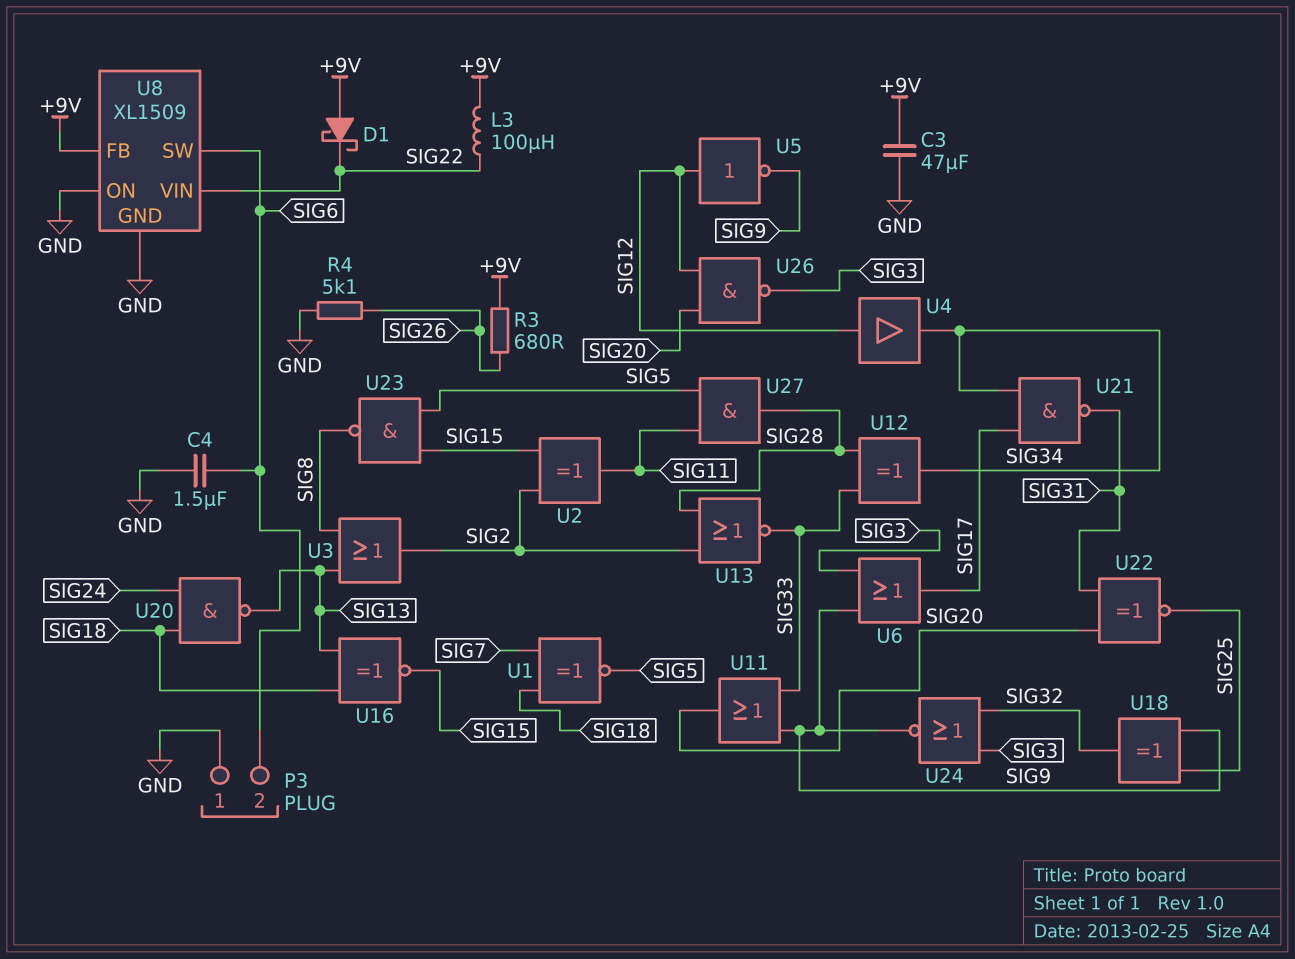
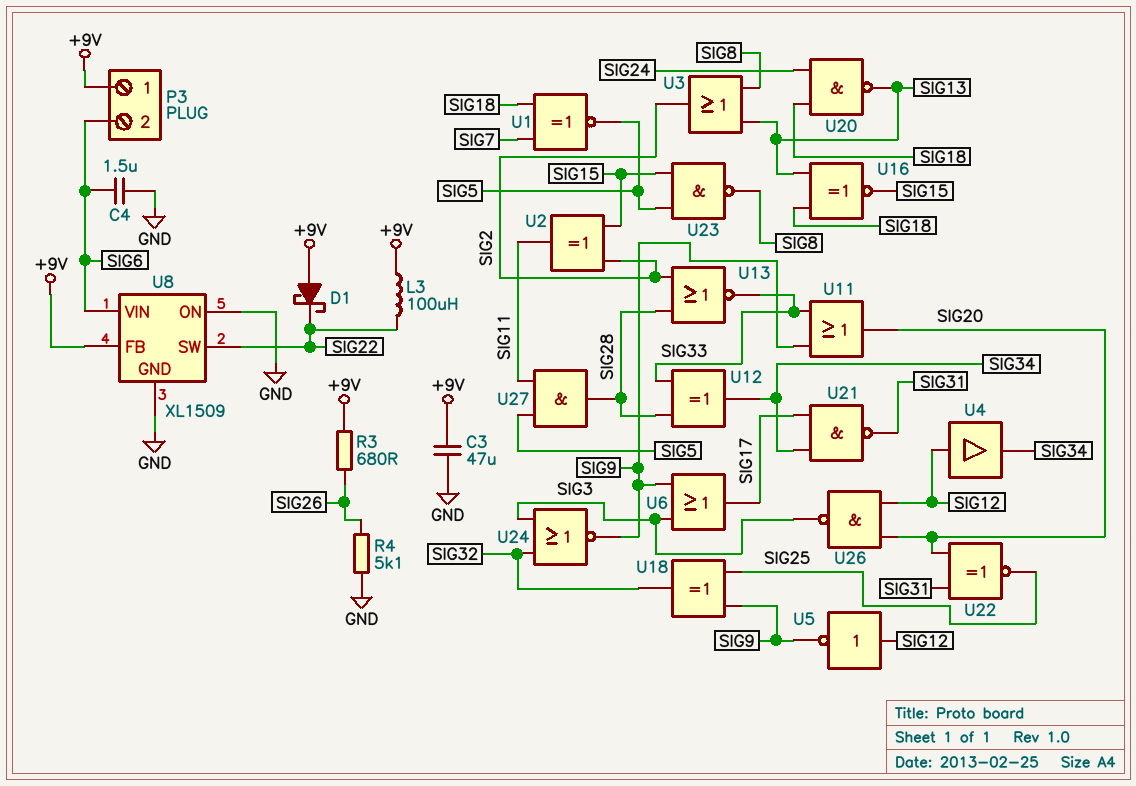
P3 pin 1: GND -> +9V
U8 pin SW: SIG6 -> SIG22
U8 pin VIN: SIG22 -> SIG6

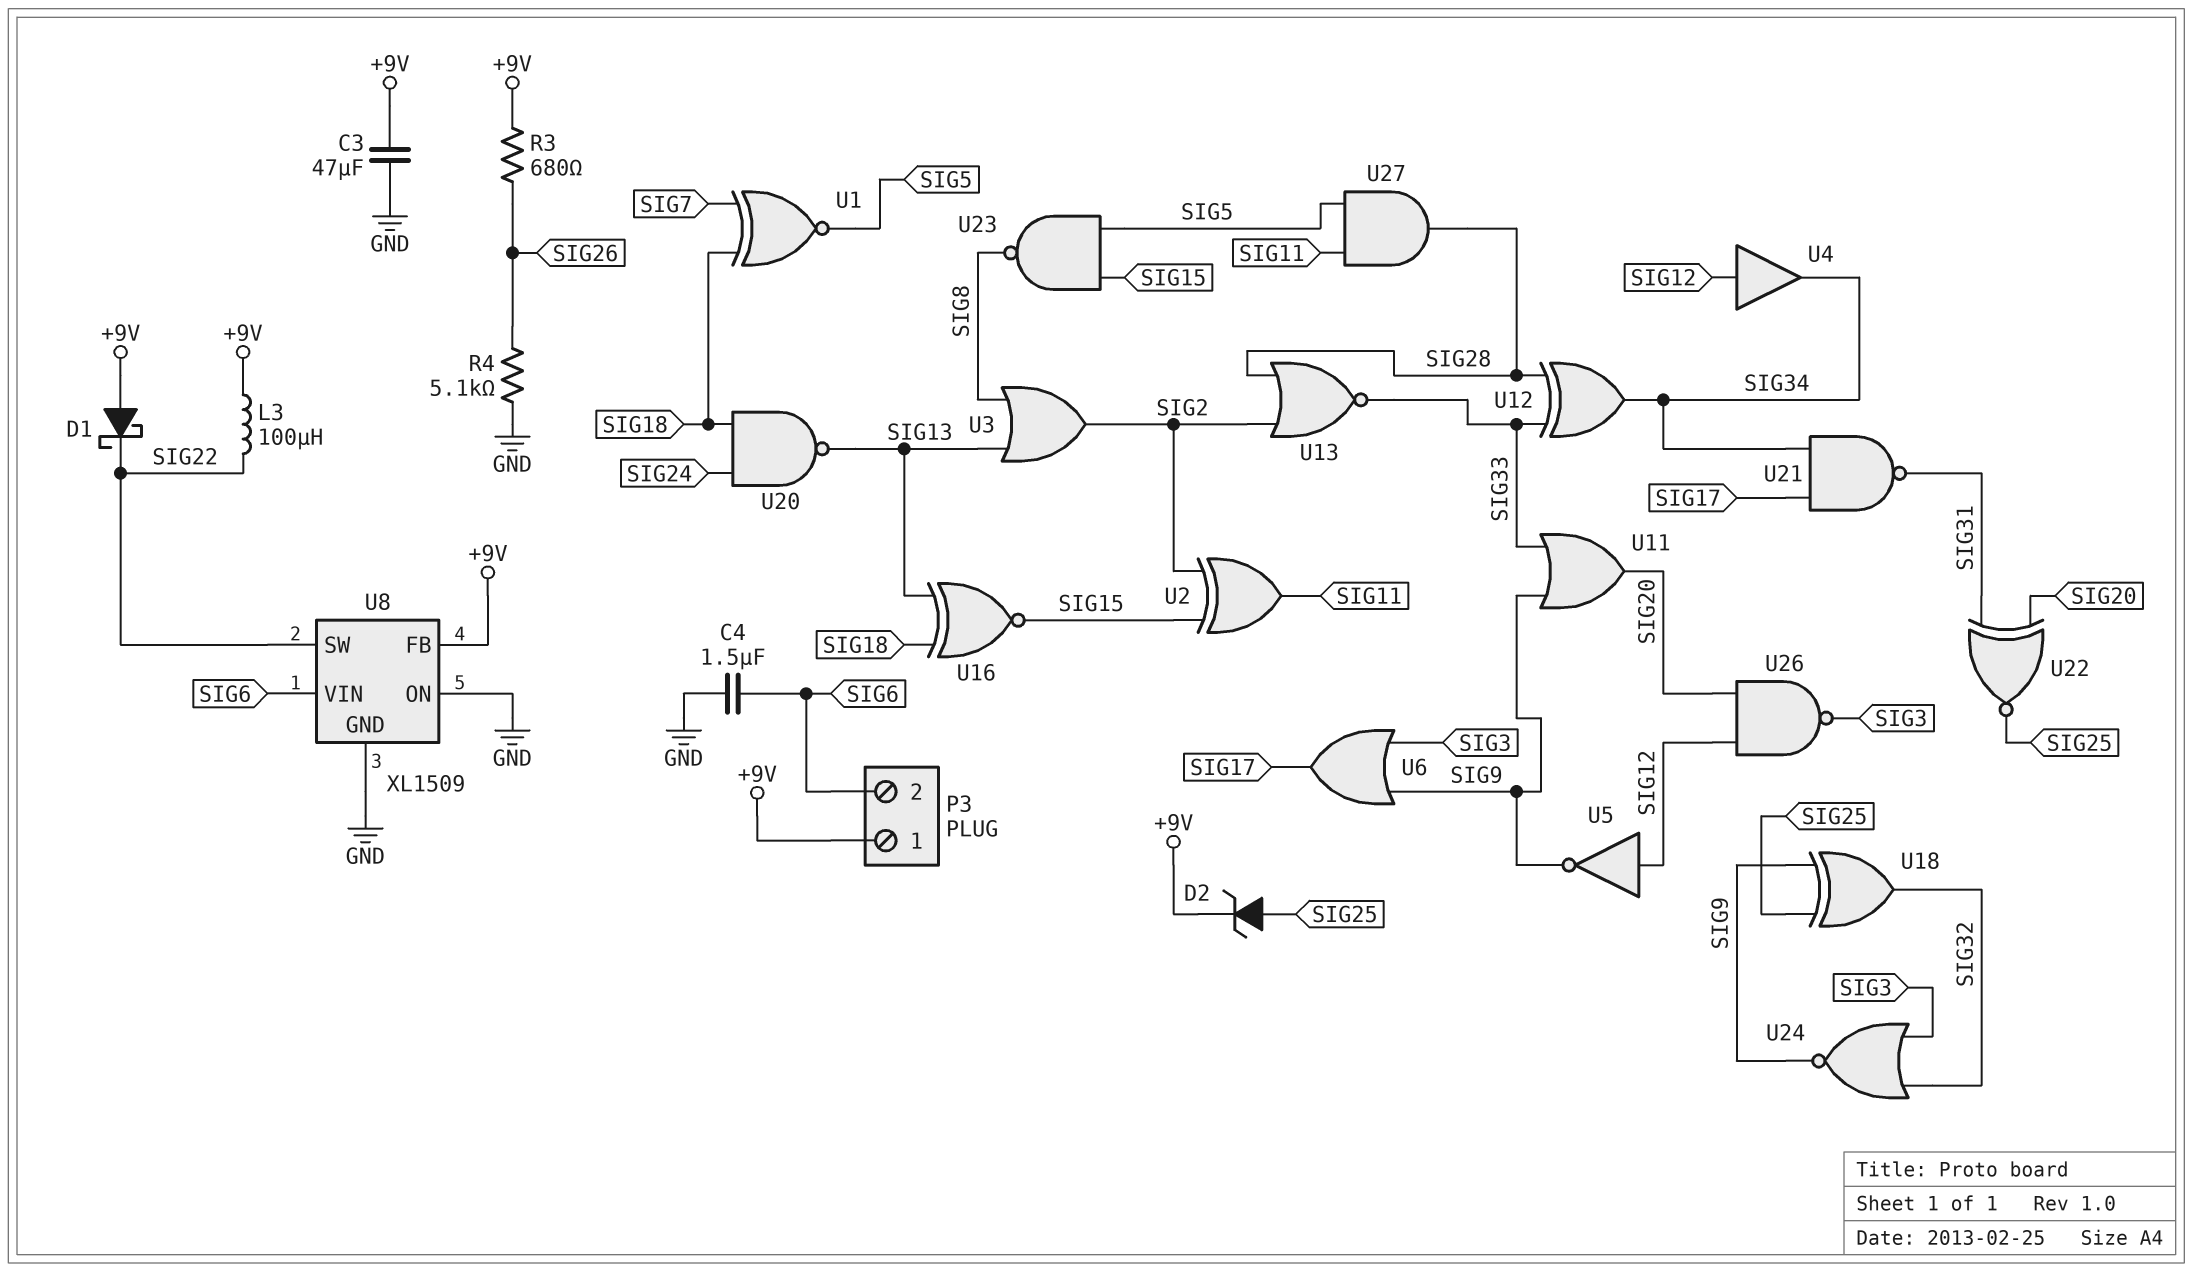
D2: none -> zener (A SIG25, K +9V)

